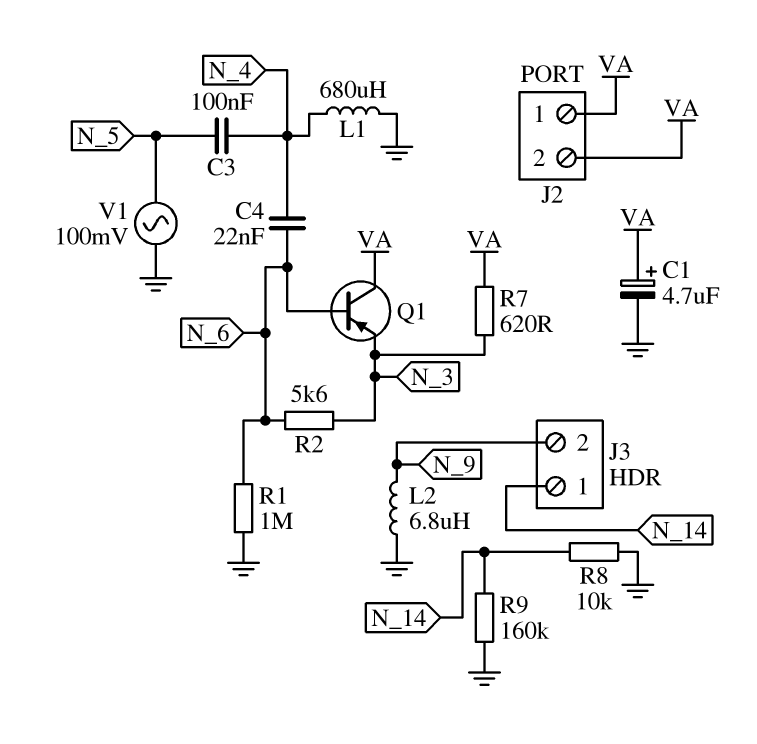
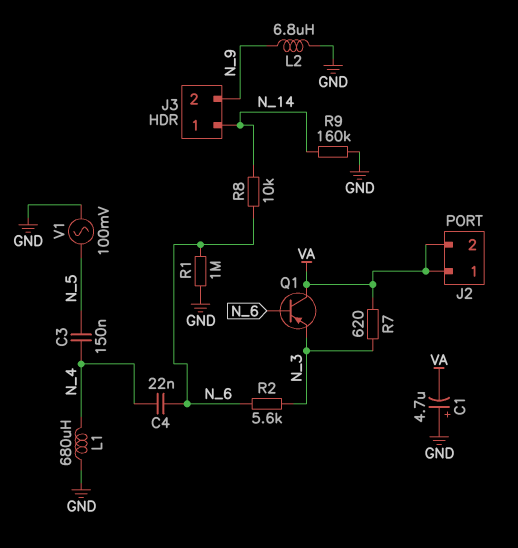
C1: 4.7uF (plus VA, minus GND) -> 4.7uF (plus GND, minus VA)
C3: 100nF (N_4, N_5) -> 150nF (N_4, N_5)
R8: 10k (GND, N_14) -> 10k (N_6, N_14)

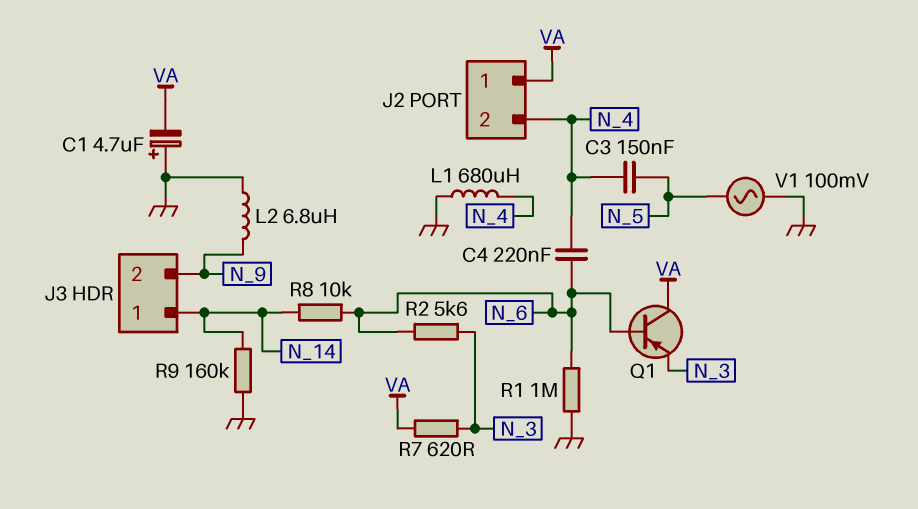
C4: 22nF (N_4, N_6) -> 220nF (N_4, N_6)
J2 pin 2: VA -> N_4

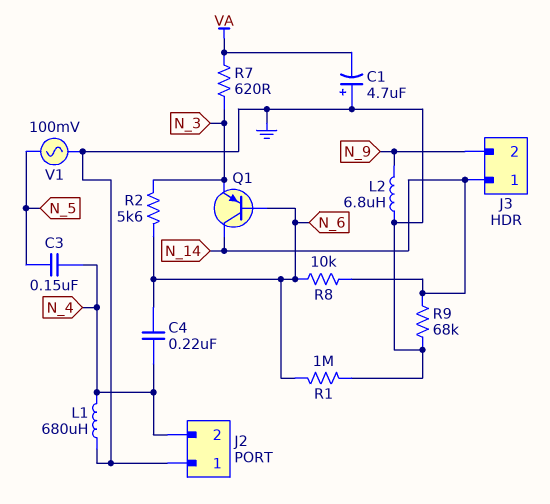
J2 pin 1: VA -> GND
Q1: PNP (B N_6, C VA, E N_3) -> PNP (B N_6, C N_14, E N_3)
R9: 160k (GND, N_14) -> 68k (GND, N_14)

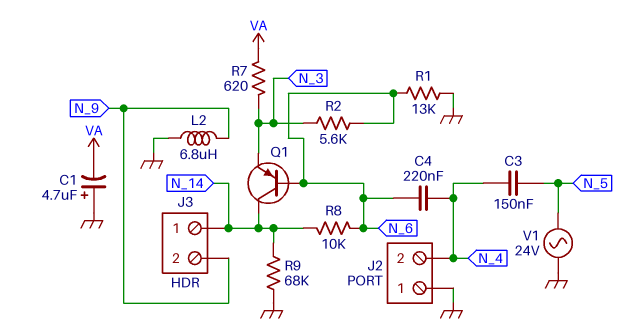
L1: 680uH (GND, N_4) -> none
R1: 1M (GND, N_6) -> 13k (GND, N_6)
V1: AC 100mV (GND, N_5) -> AC 24V (GND, N_5)

